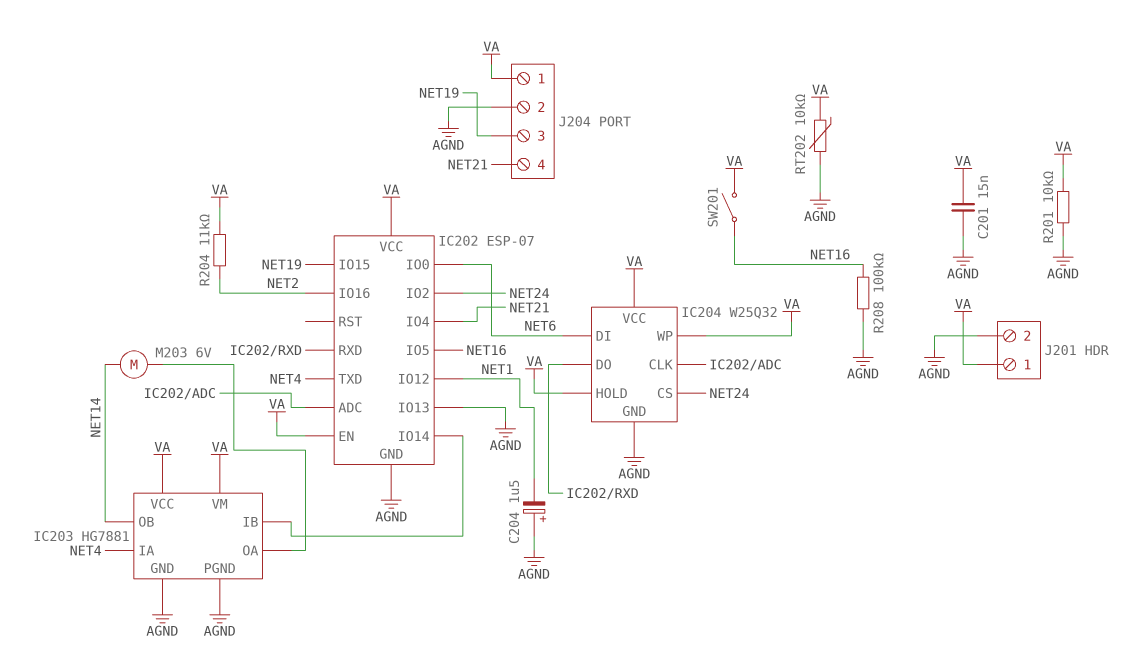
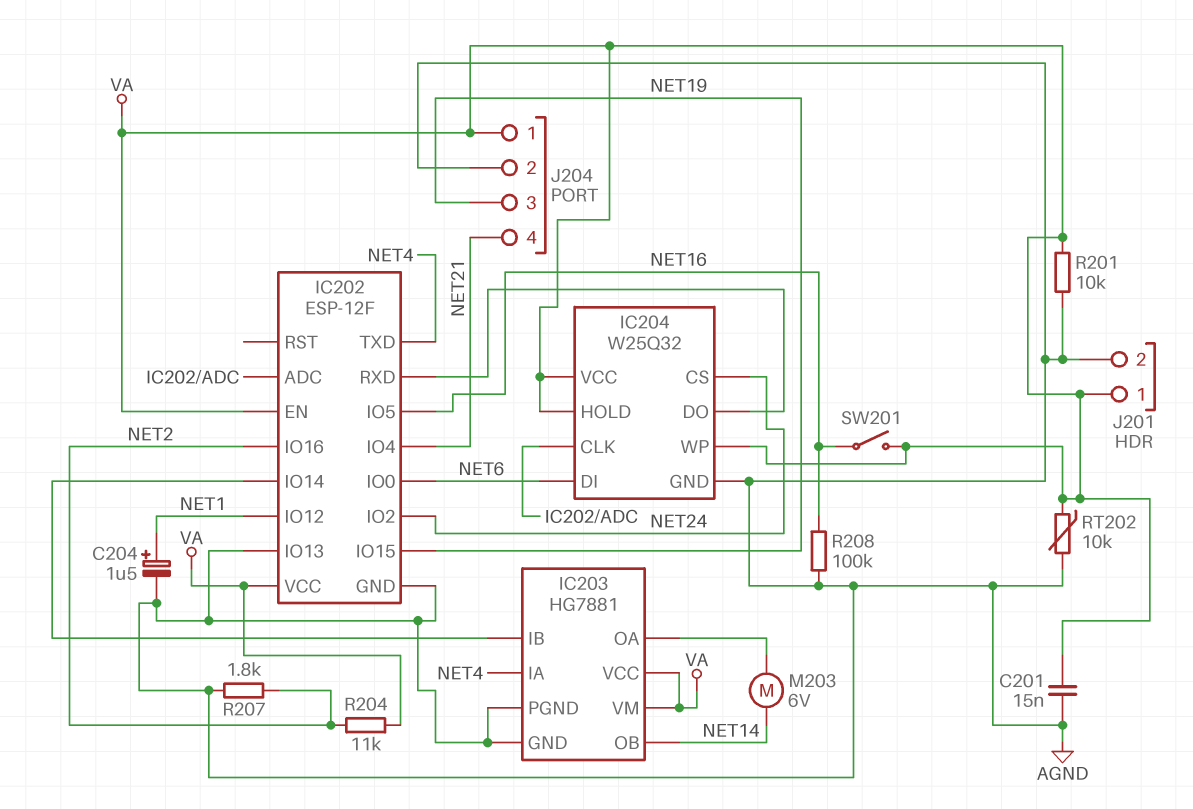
C204: 1.5uF (plus AGND, minus NET1) -> 1.5uF (plus NET1, minus AGND)
IC202: ESP-07 -> ESP-12F
R207: none -> 1.8k (AGND, NET2)

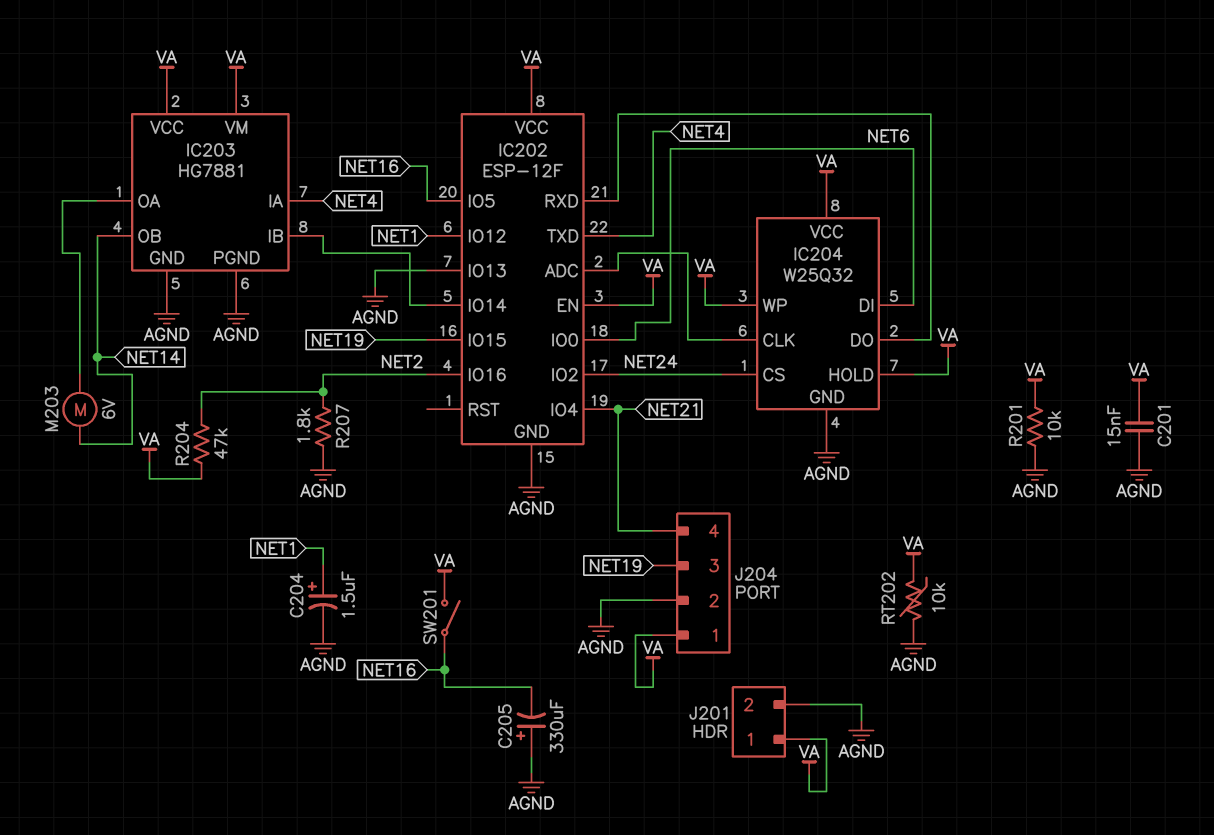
C205: none -> 330uF (plus AGND, minus NET16)
R204: 11k (NET2, VA) -> 47k (NET2, VA)
R208: 100k (AGND, NET16) -> none

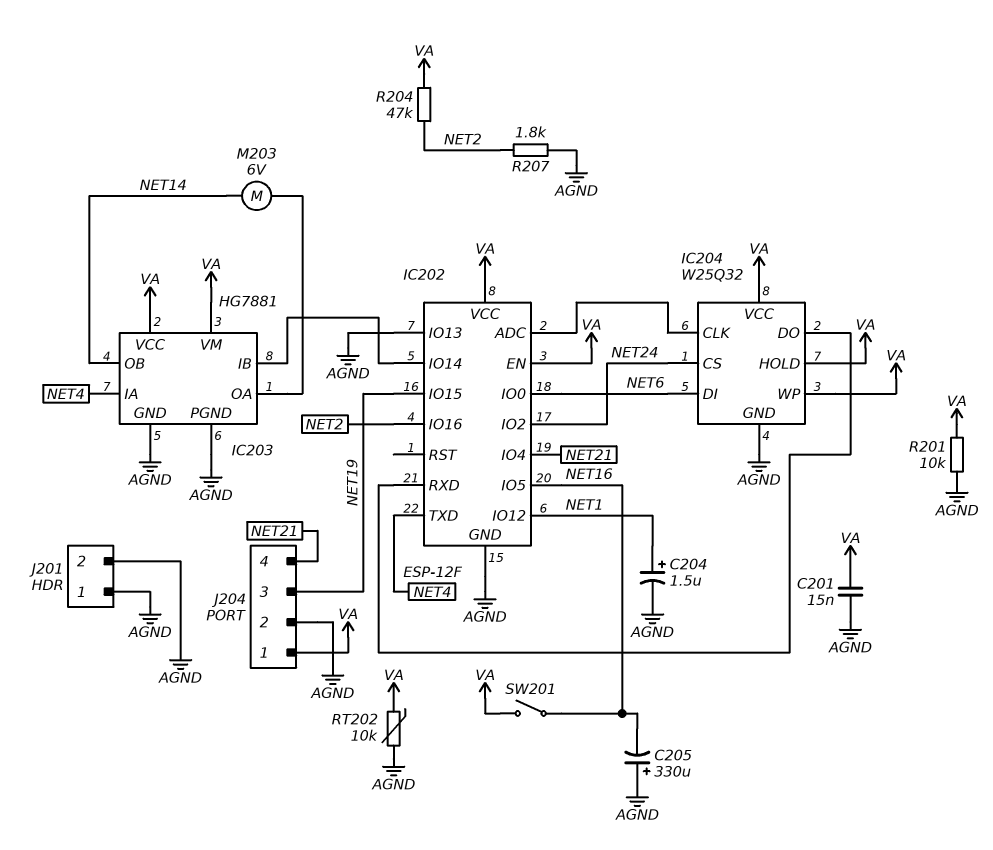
J201 pin 1: VA -> AGND

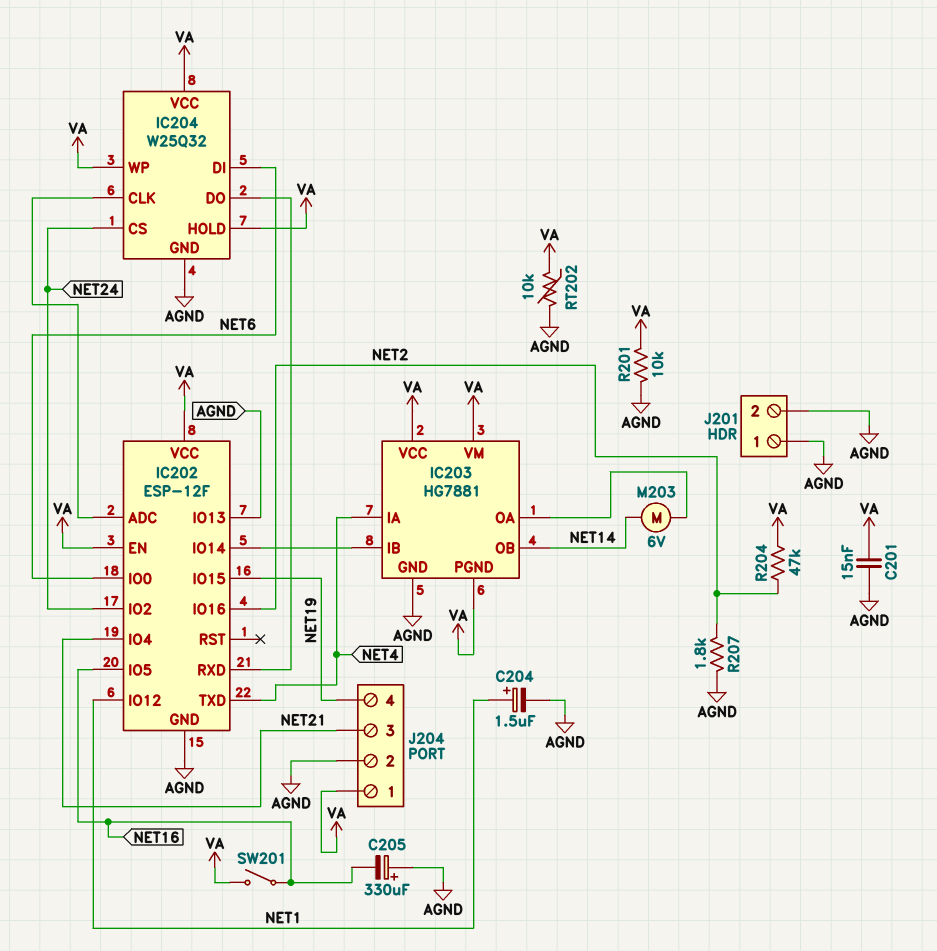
IC203 pin PGND: AGND -> VA
J204 pin 3: NET19 -> NET21
J204 pin 4: NET21 -> NET19

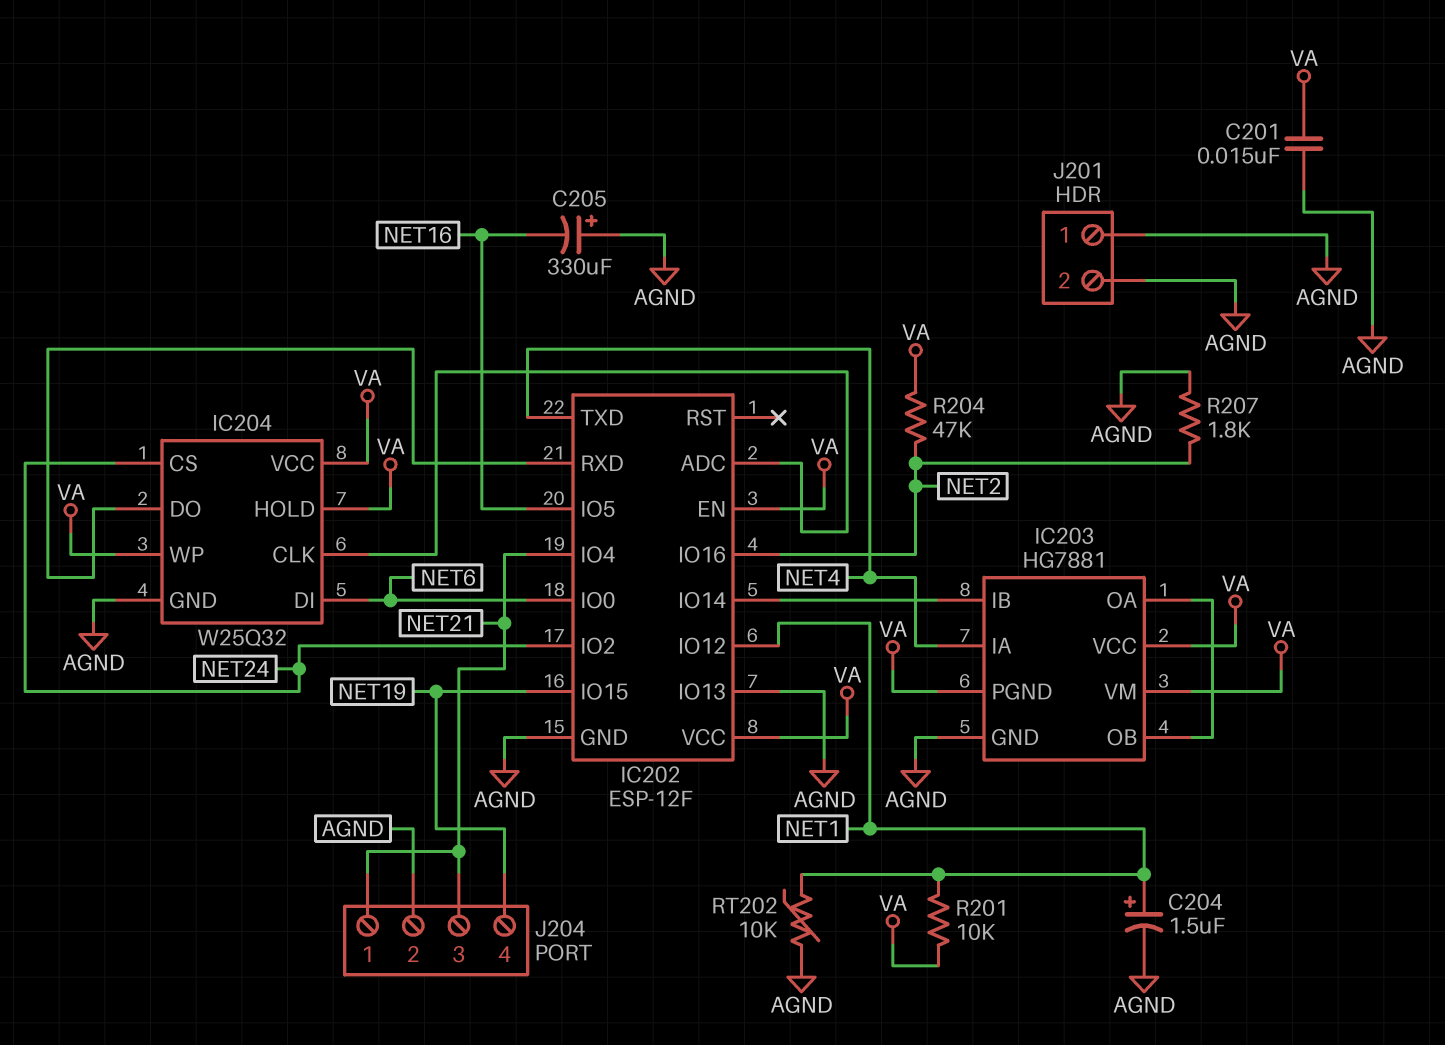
IC203 pin OB: NET14 -> IC203/OA
J204 pin 1: VA -> NET21
M203: motor 6V (IC203/OA, NET14) -> none
R201: 10k (AGND, VA) -> 10k (NET1, VA)
RT202: 10k (AGND, VA) -> 10k (AGND, NET1)
SW201: switch (NET16, VA) -> none

